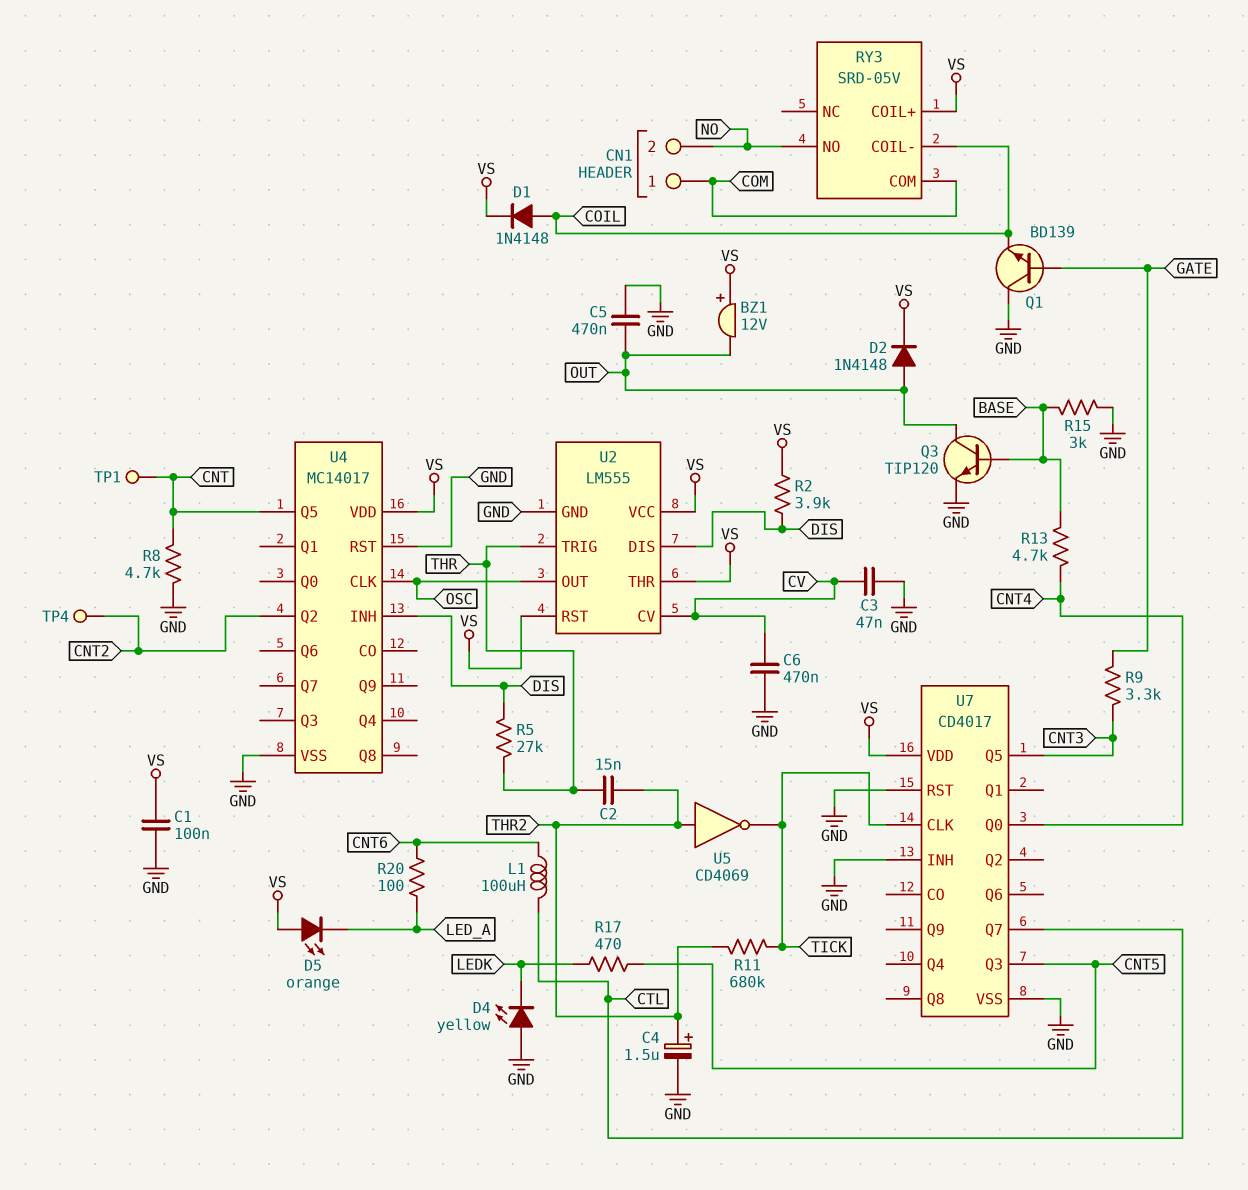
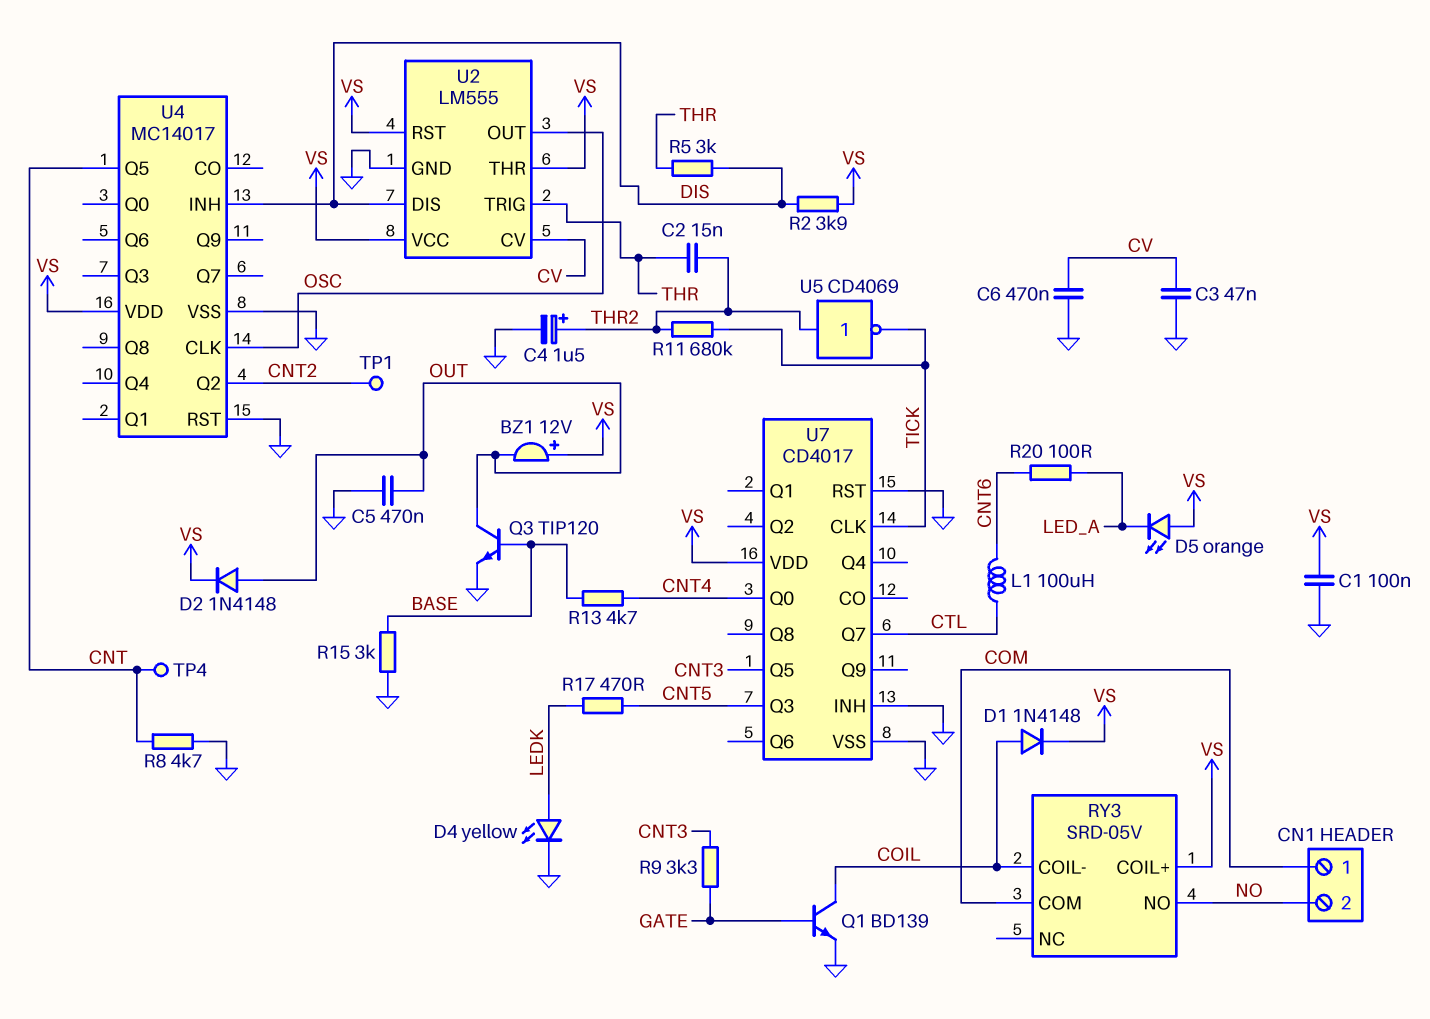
D4: LED yellow (A GND, K LEDK) -> LED yellow (A LEDK, K GND)
Q1: NPN BD139 (B GATE, C GND, E COIL) -> NPN BD139 (B GATE, C COIL, E GND)
R5: 27k (DIS, THR) -> 3k (DIS, THR)
TP1: test point (CNT) -> test point (CNT2)
TP4: test point (CNT2) -> test point (CNT)

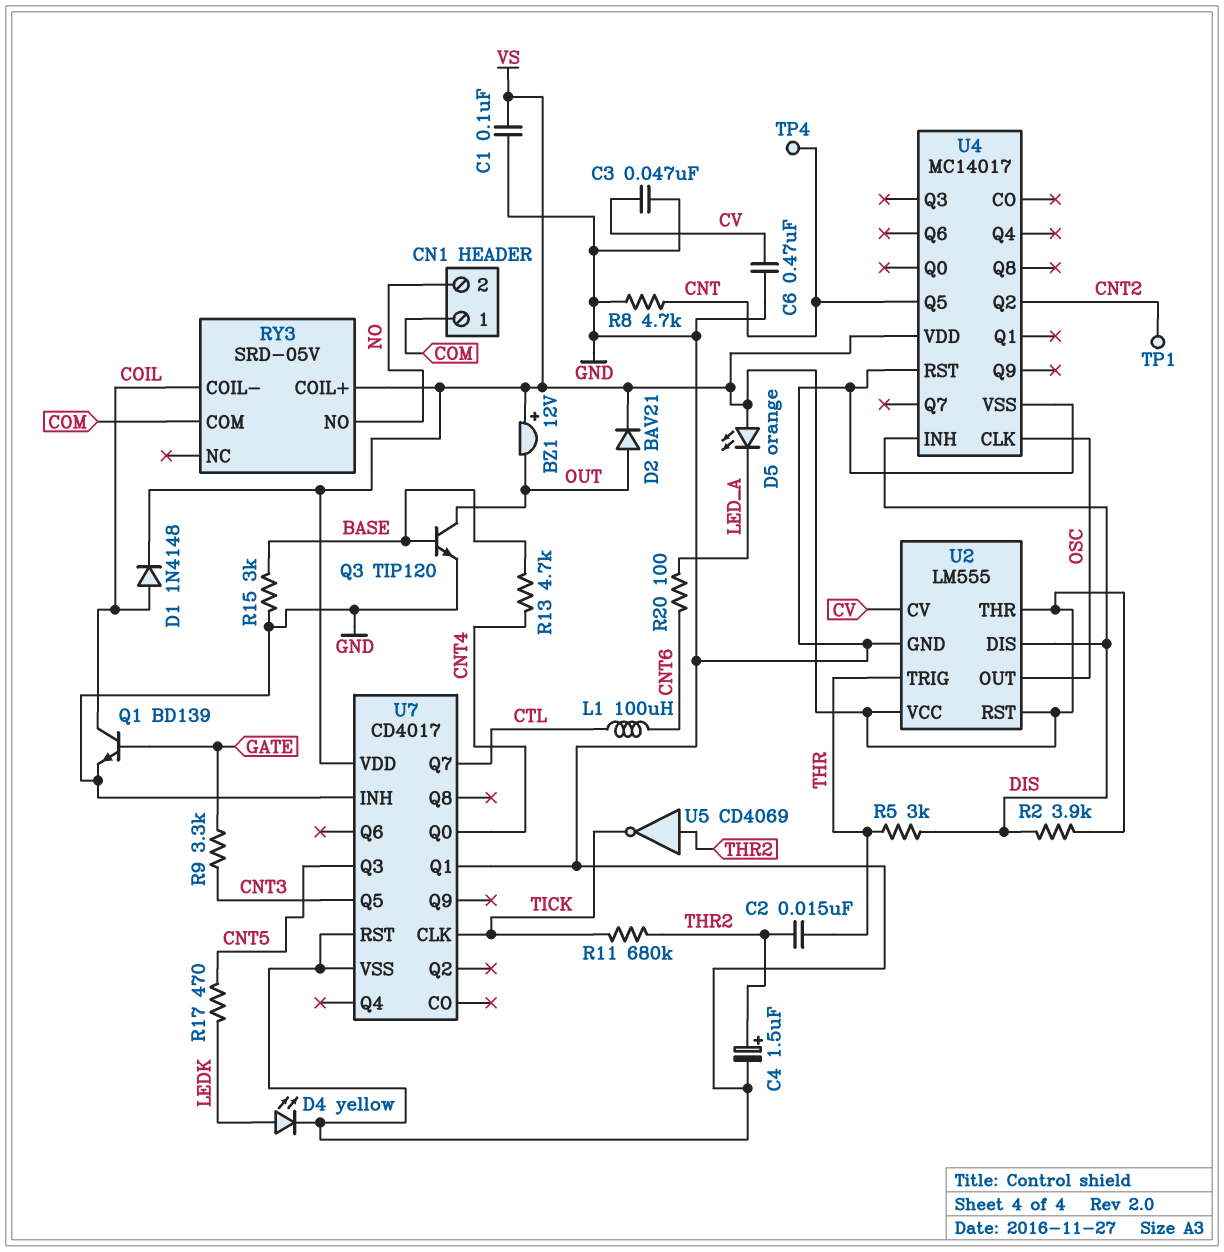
C5: 470nF (GND, OUT) -> none
D2: diode 1N4148 (A OUT, K VS) -> diode BAV21 (A OUT, K VS)
U7 pin Q1: none -> GND

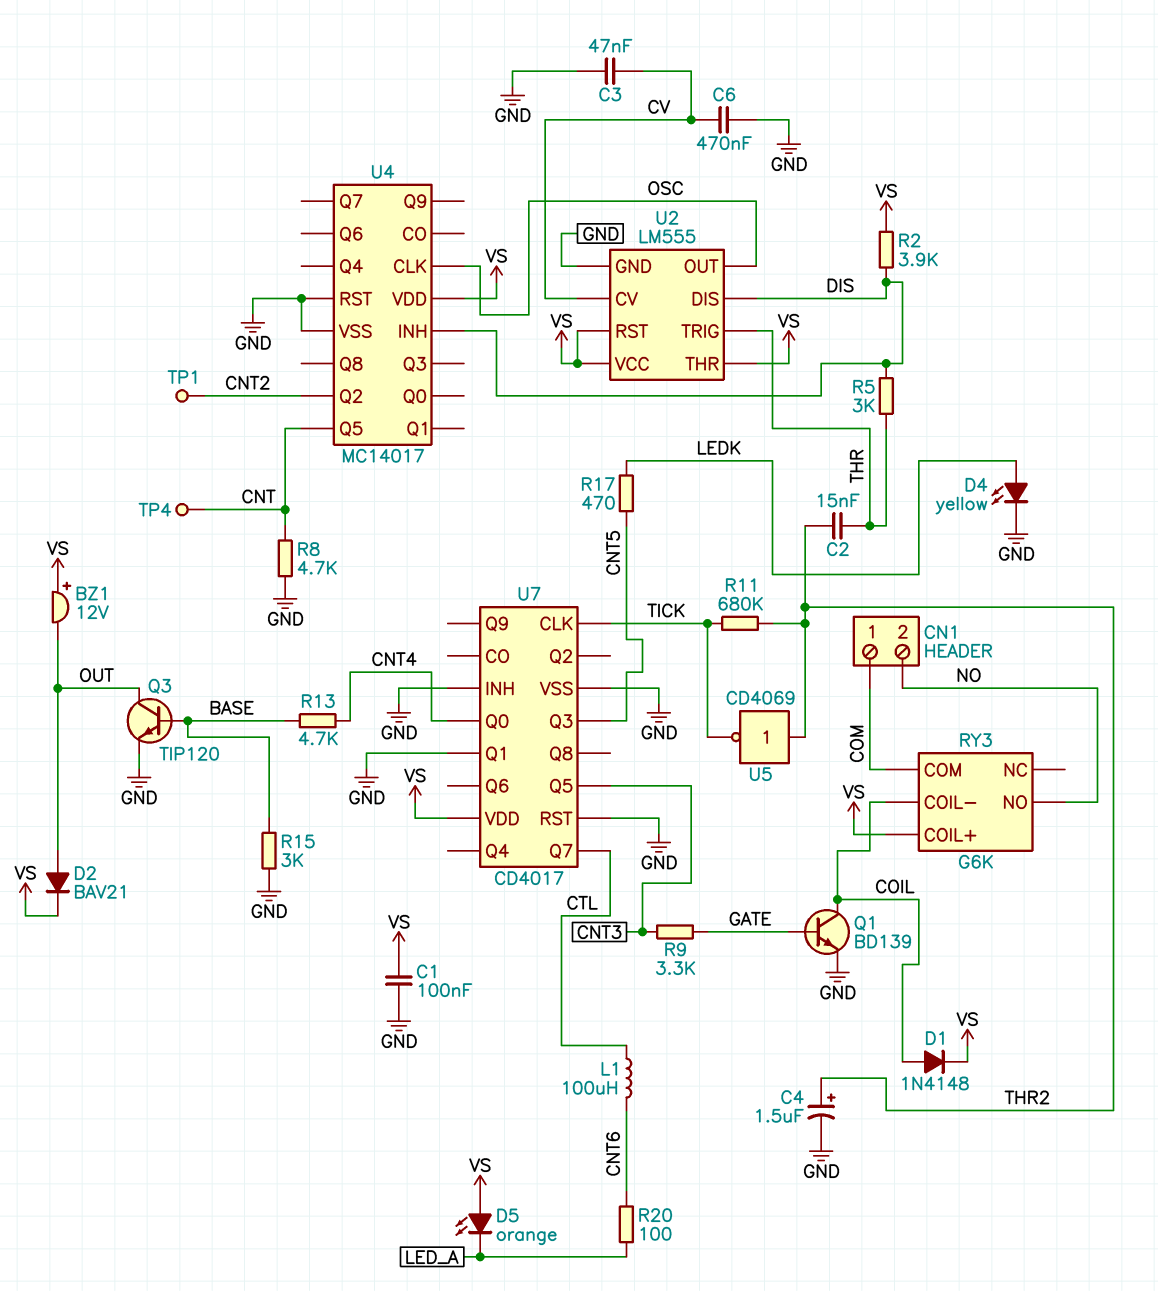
RY3: SRD-05V -> G6K

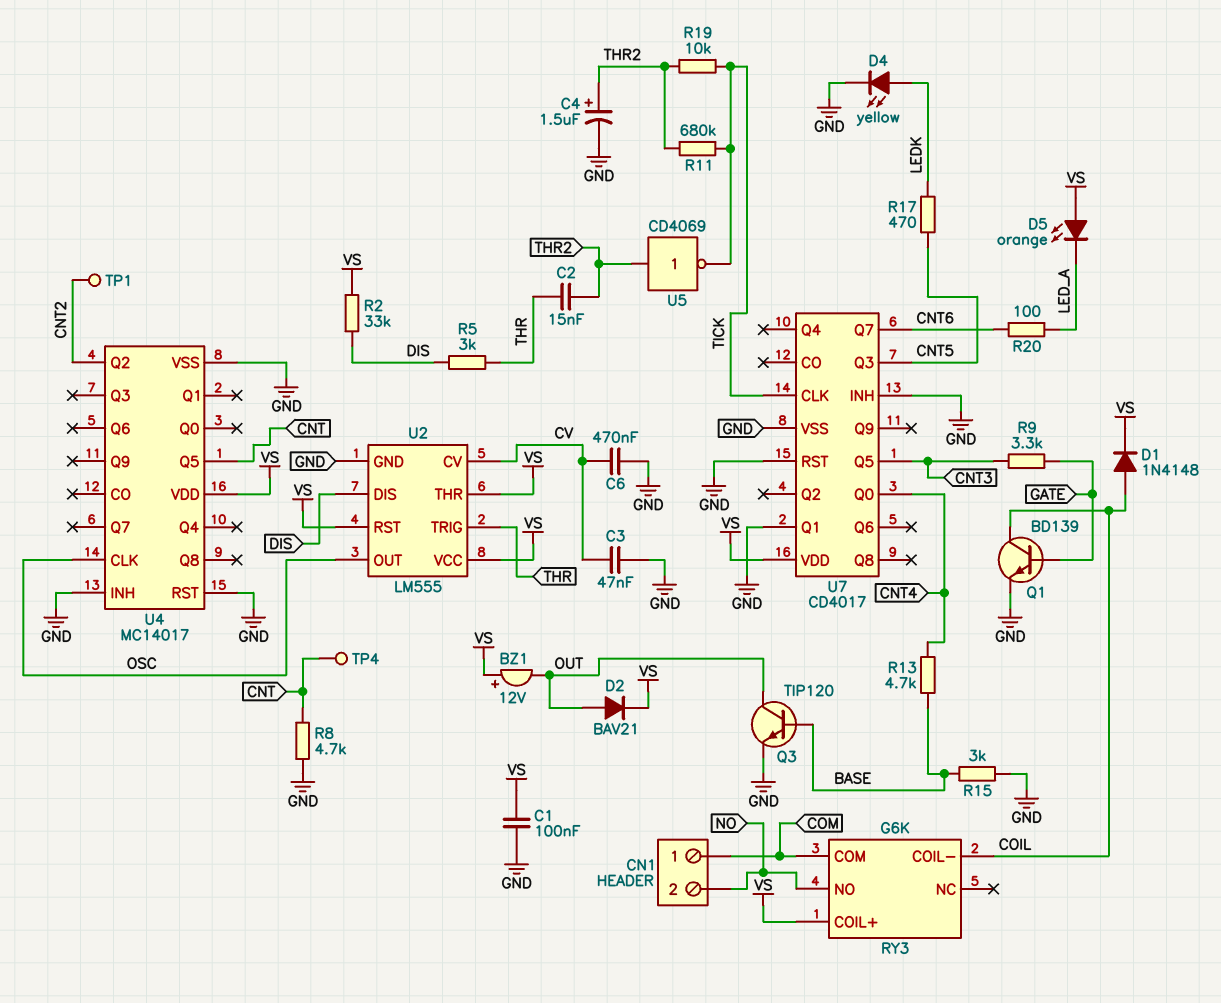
L1: 100uH (CNT6, CTL) -> none
R2: 3.9k (DIS, VS) -> 33k (DIS, VS)
R19: none -> 10k (THR2, TICK)
U4 pin INH: DIS -> GND
U7 pin Q7: CTL -> CNT6

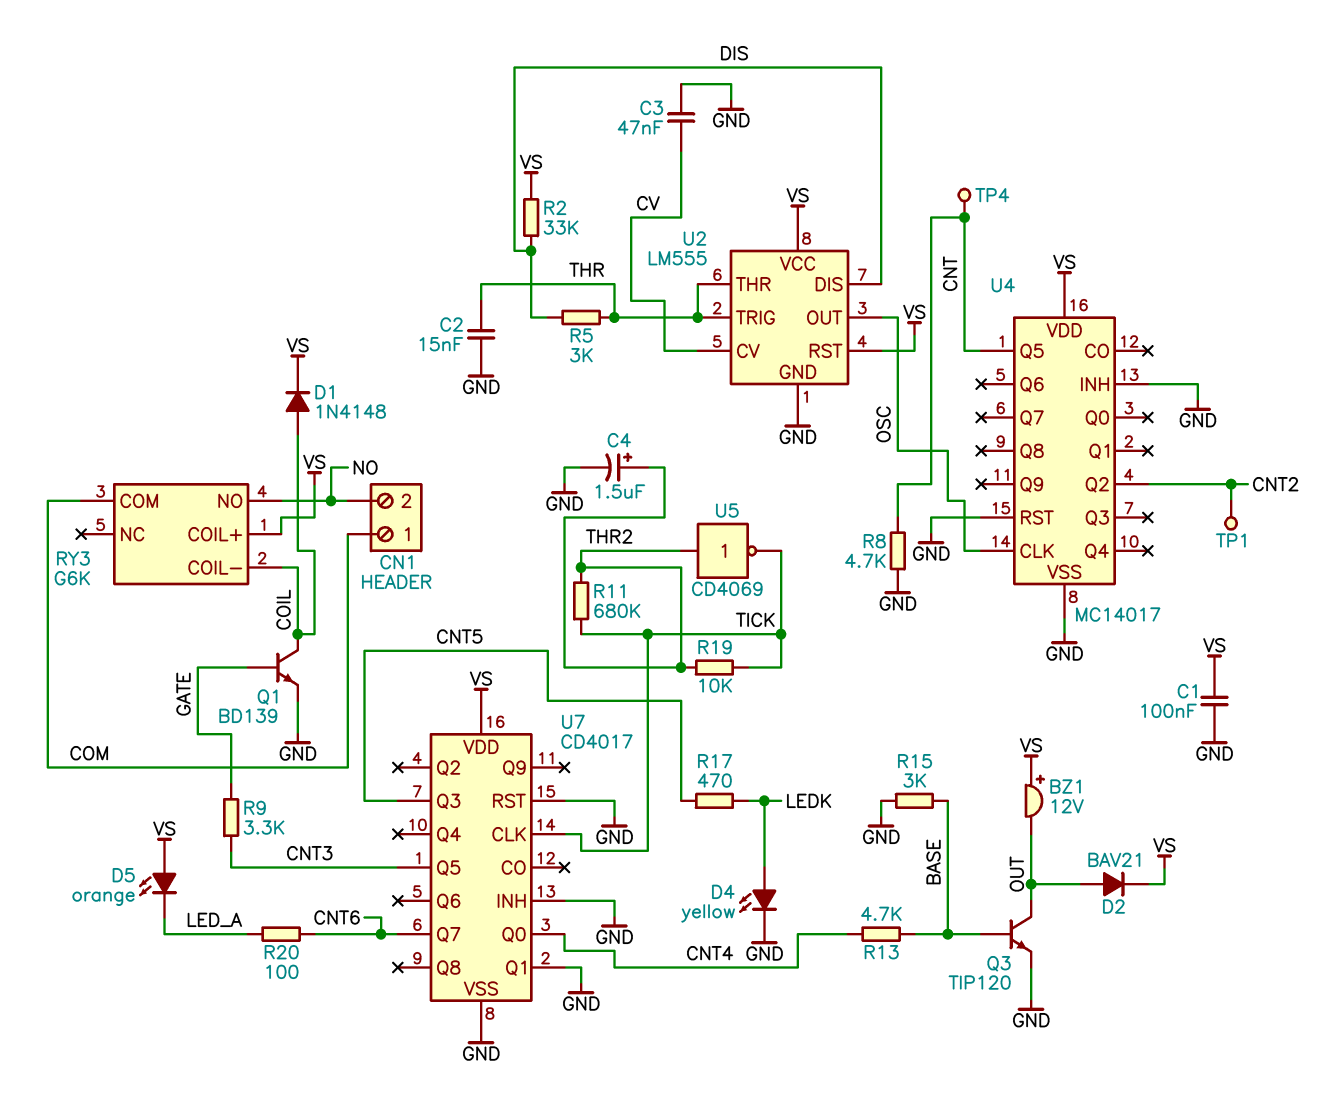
C2: 15nF (THR, THR2) -> 15nF (GND, THR)
C6: 470nF (CV, GND) -> none
U2 pin THR: VS -> THR

